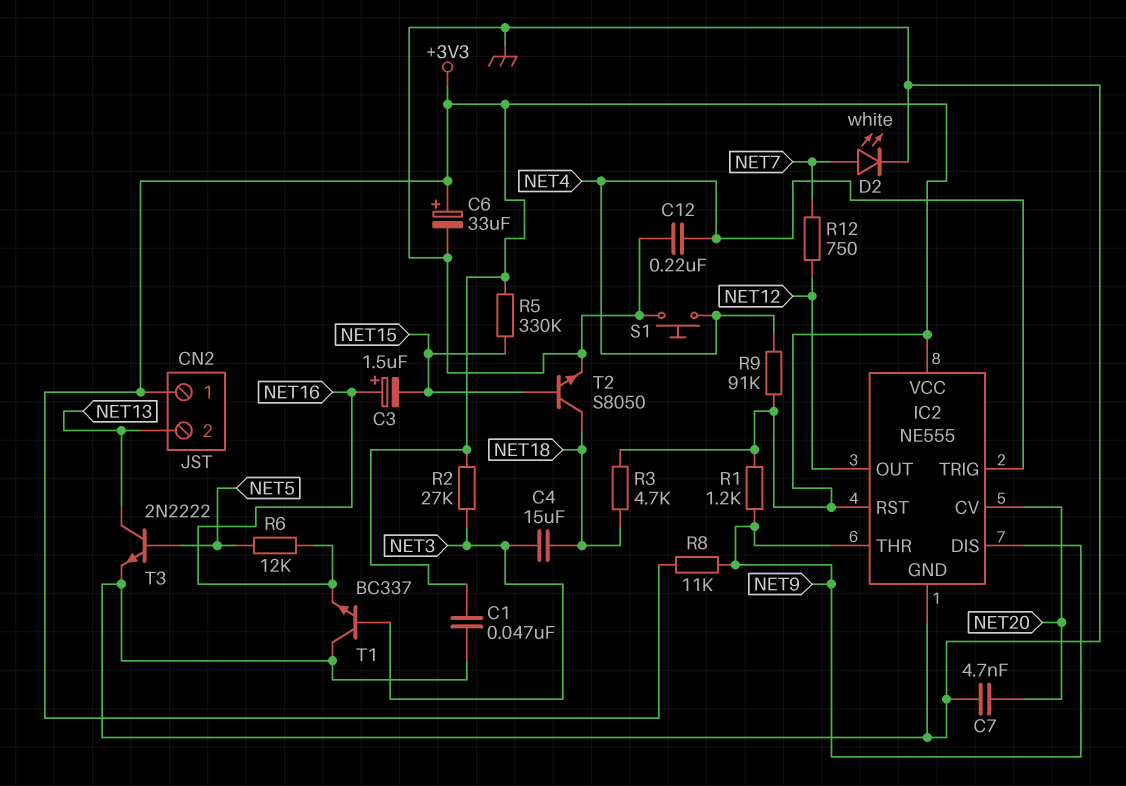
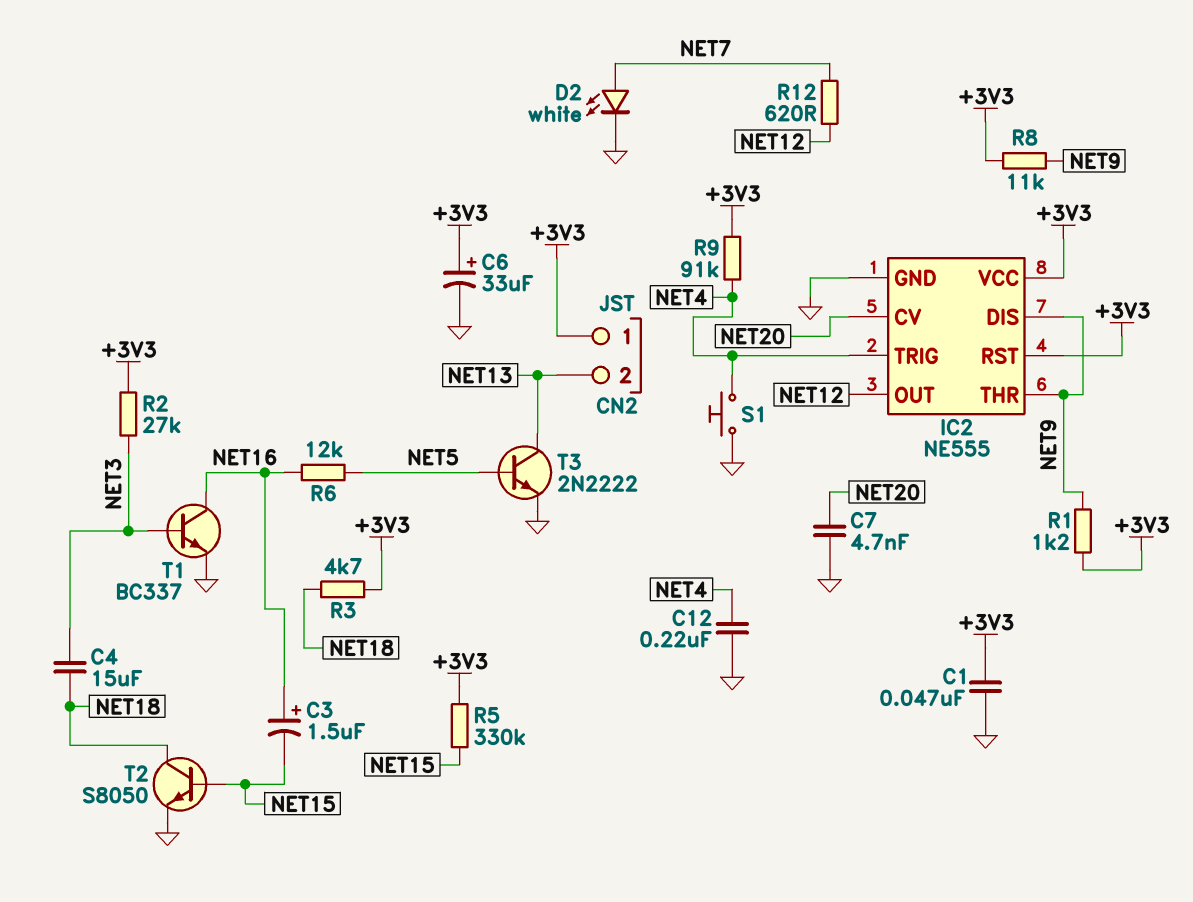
R12: 750 (NET7, NET12) -> 620 (NET7, NET12)
T1: NPN BC337 (B NET3, C GND, E NET16) -> NPN BC337 (B NET3, C NET16, E GND)

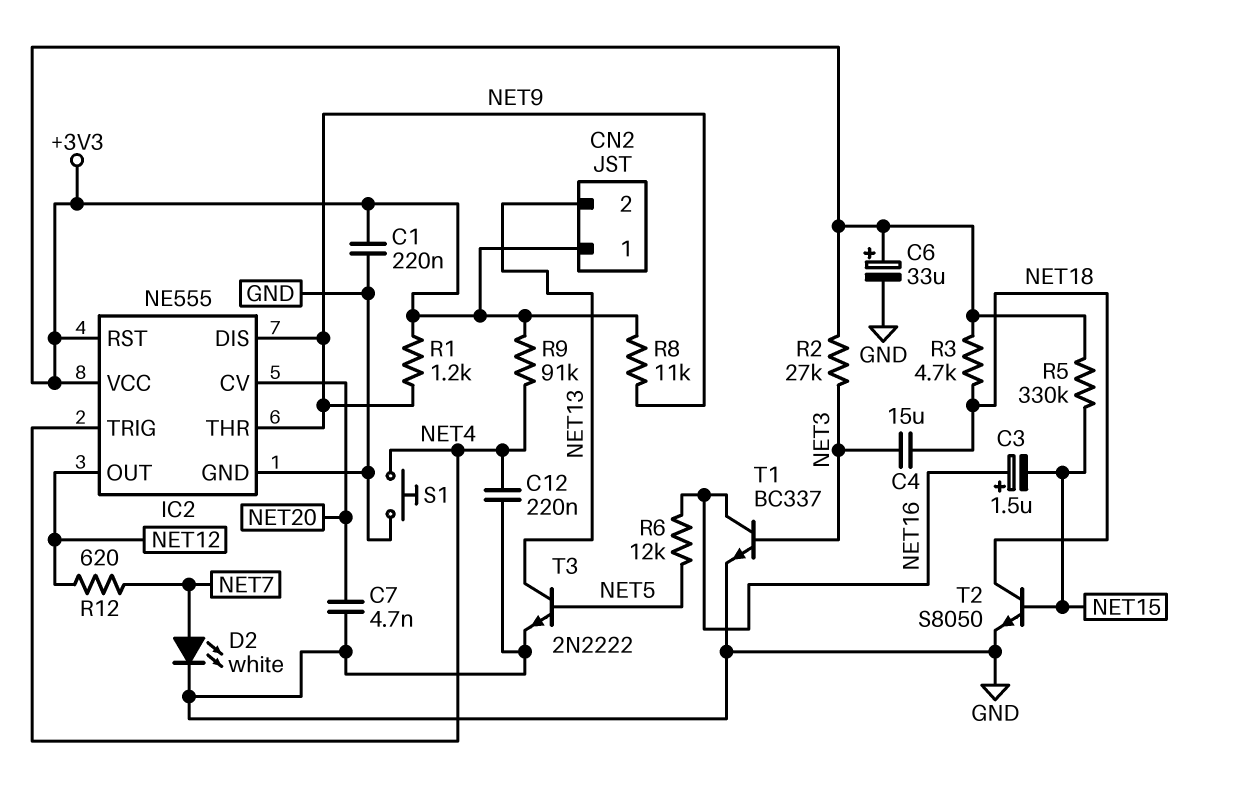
C1: 47nF (+3V3, GND) -> 220nF (+3V3, GND)

